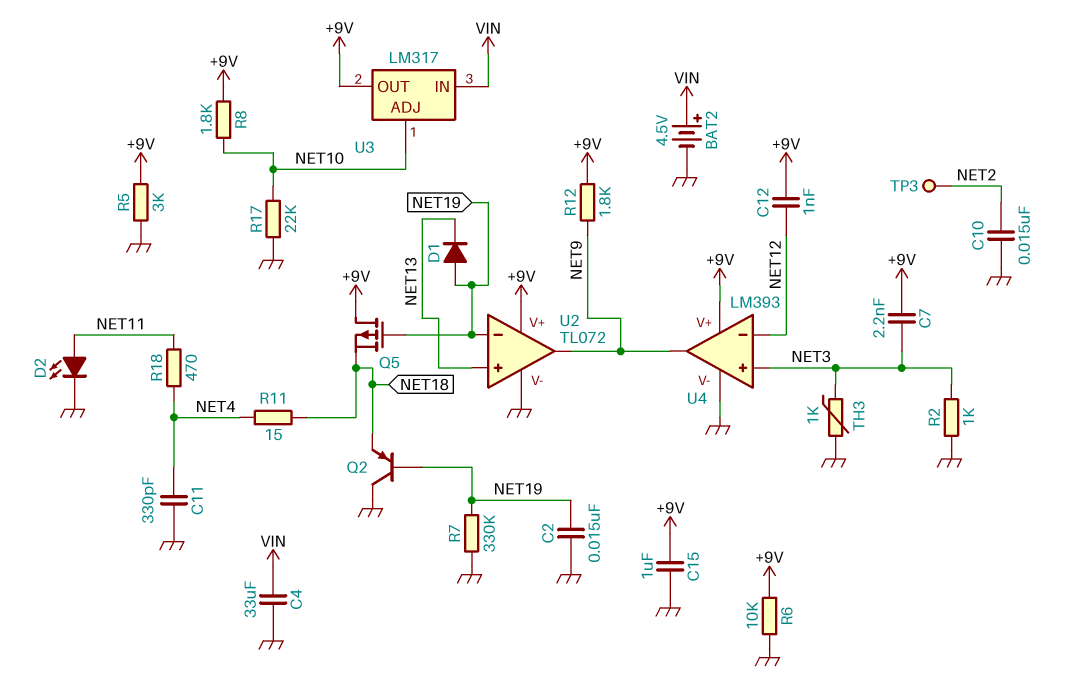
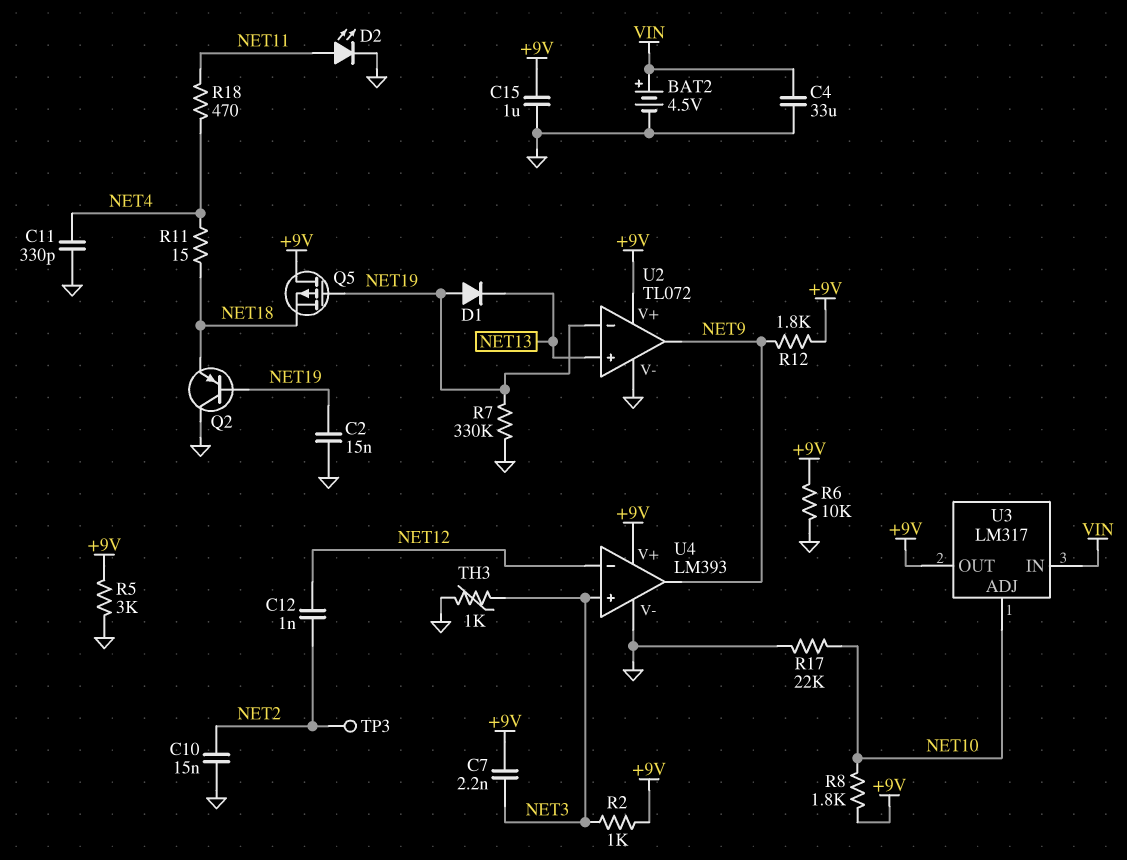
C12: 1nF (+9V, NET12) -> 1nF (NET2, NET12)
R2: 1k (GND, NET3) -> 1k (+9V, NET3)

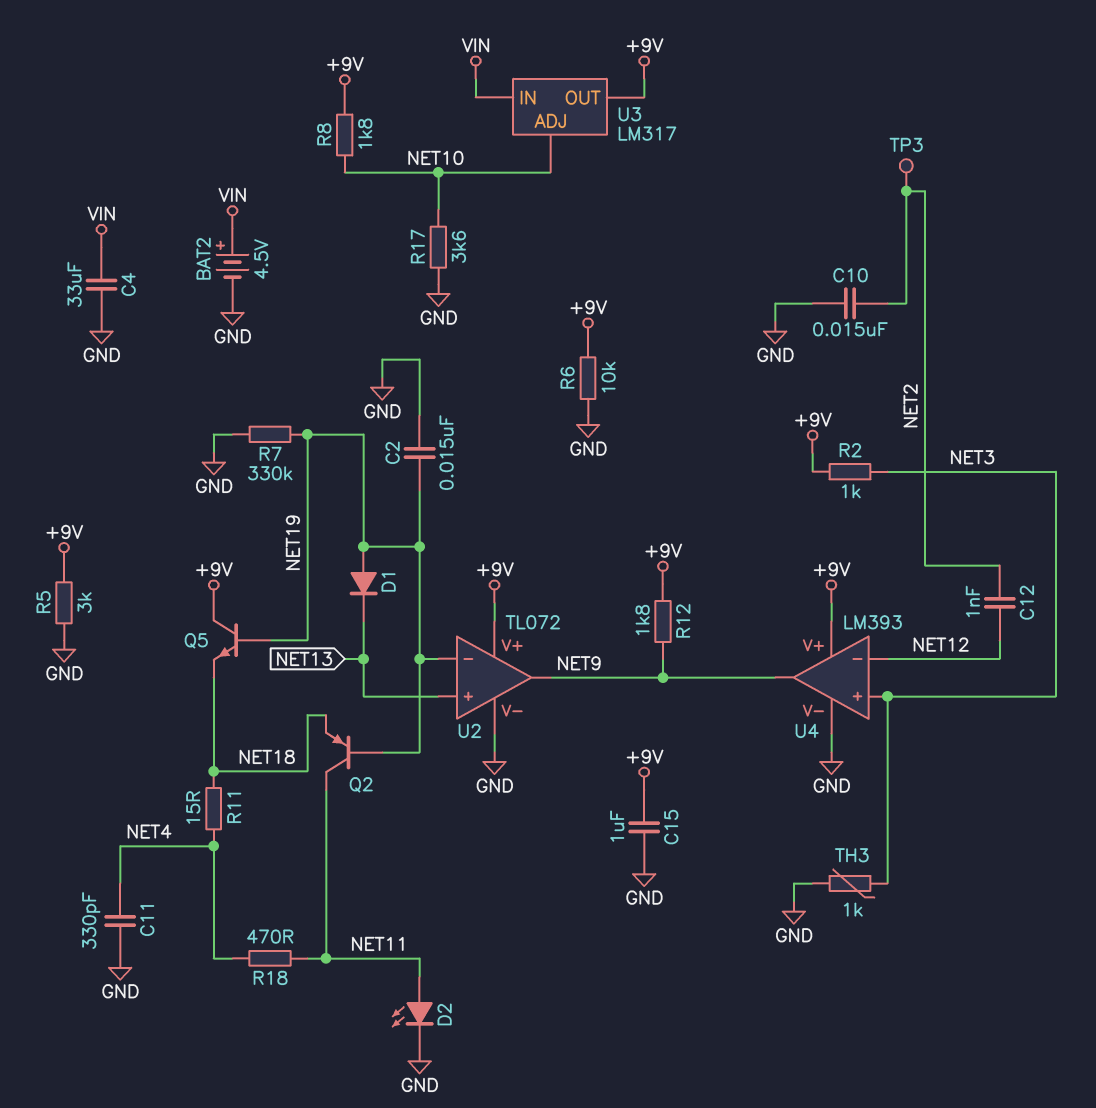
C7: 2.2nF (+9V, NET3) -> none
Q2: PNP (B NET19, C GND, E NET18) -> PNP (B NET19, C NET11, E NET18)
Q5: PMOS (G NET19, D +9V, S NET18) -> NPN (B NET19, C +9V, E NET18)
R17: 22k (GND, NET10) -> 3.6k (GND, NET10)

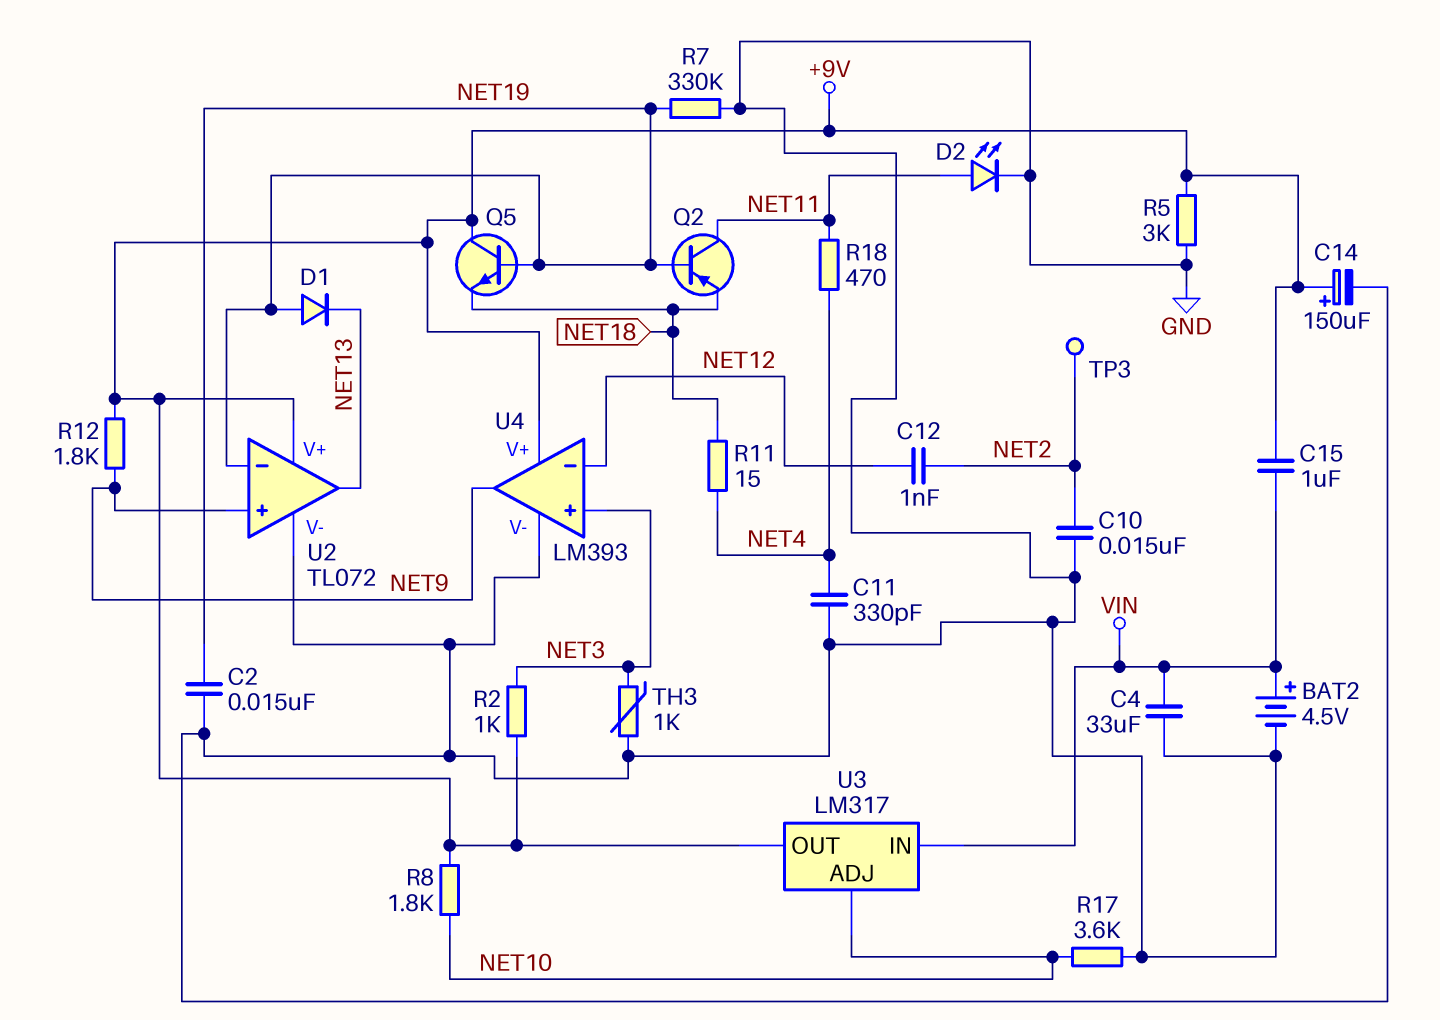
C14: none -> 150uF (plus +9V, minus GND)
C15: 1uF (+9V, GND) -> 1uF (+9V, VIN)
R6: 10k (+9V, GND) -> none
U2 pin in+: NET13 -> NET9
U2 pin out: NET9 -> NET13

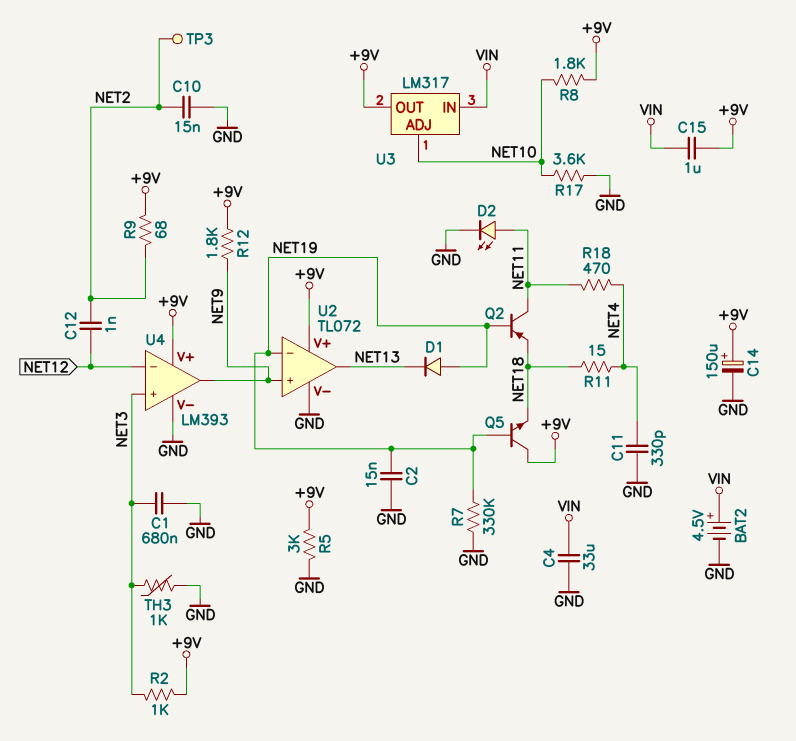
C1: none -> 680nF (GND, NET3)
R9: none -> 68 (+9V, NET2)

